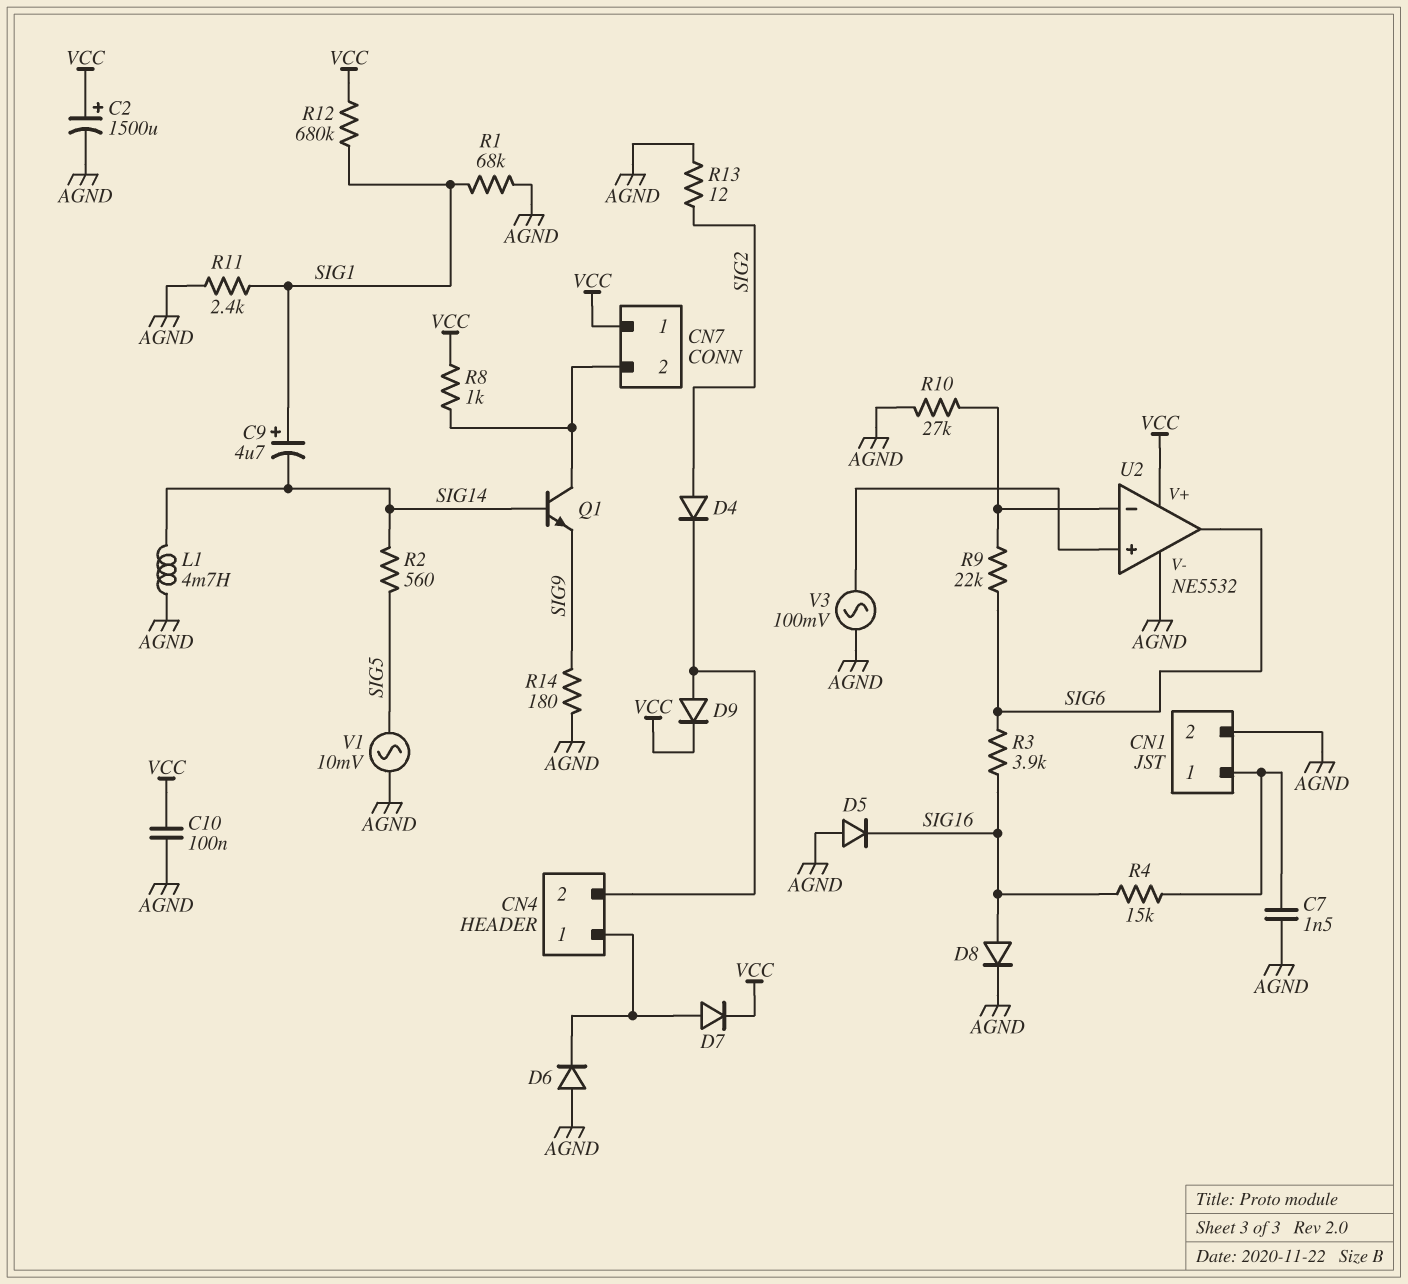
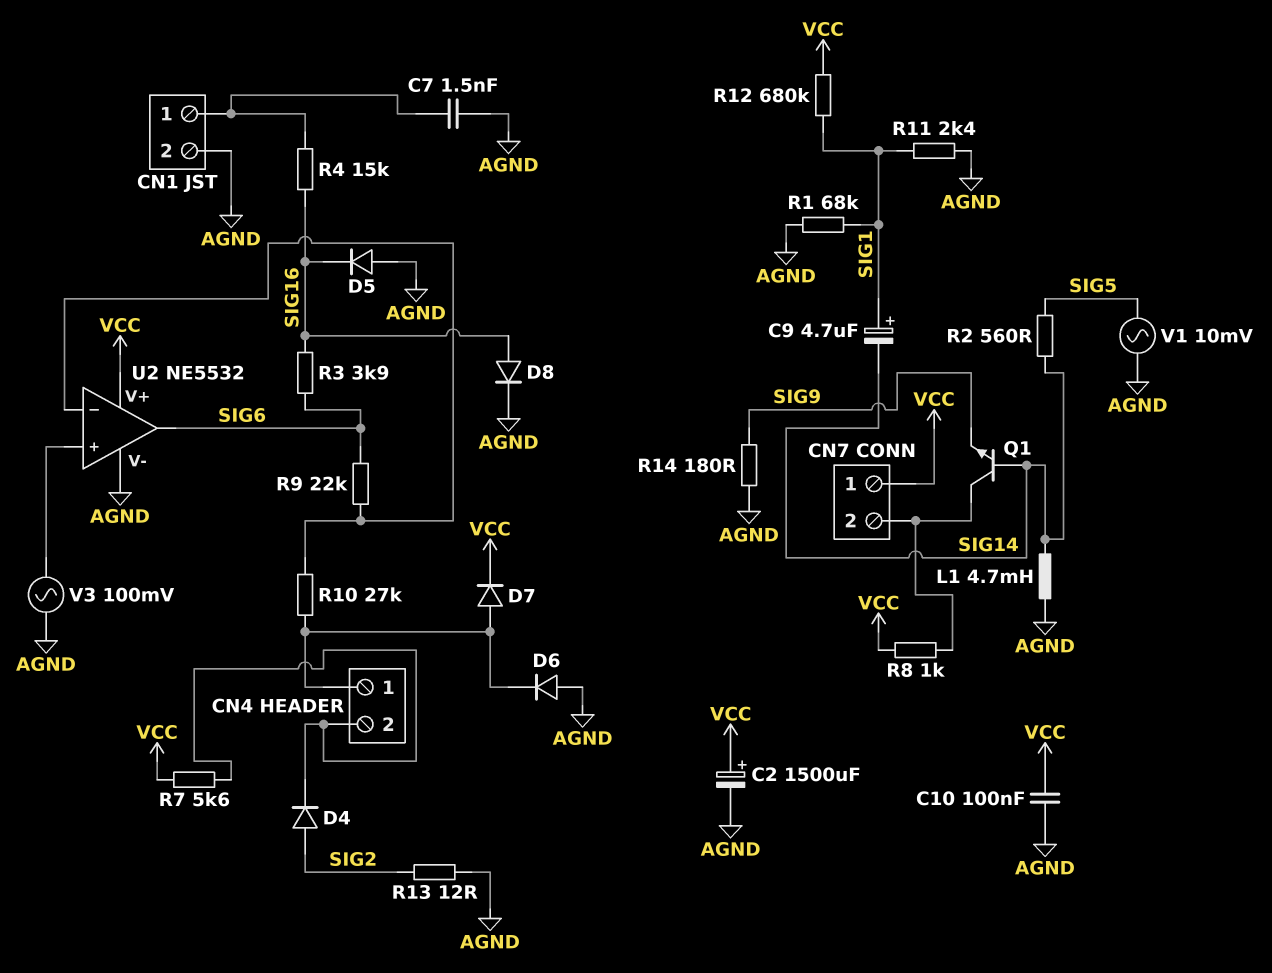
D9: diode (A CN4/2, K VCC) -> none
R7: none -> 5.6k (CN4/2, VCC)
R10: 27k (AGND, U2/in-) -> 27k (CN4/1, U2/in-)

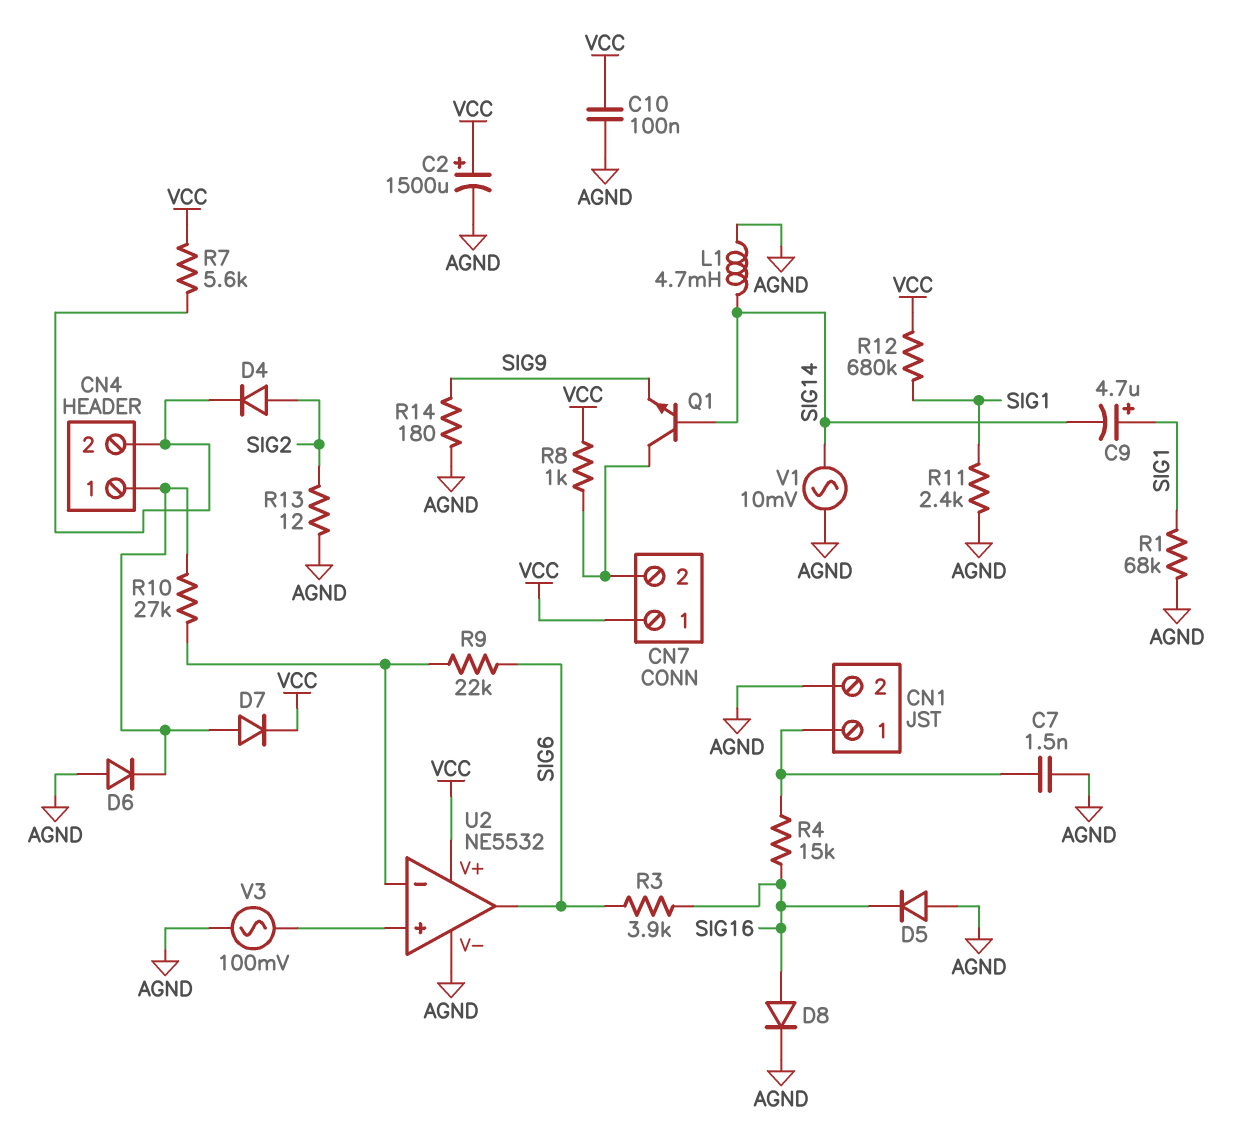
R2: 560 (SIG5, SIG14) -> none
V1: AC 10mV (AGND, SIG5) -> AC 10mV (AGND, SIG14)

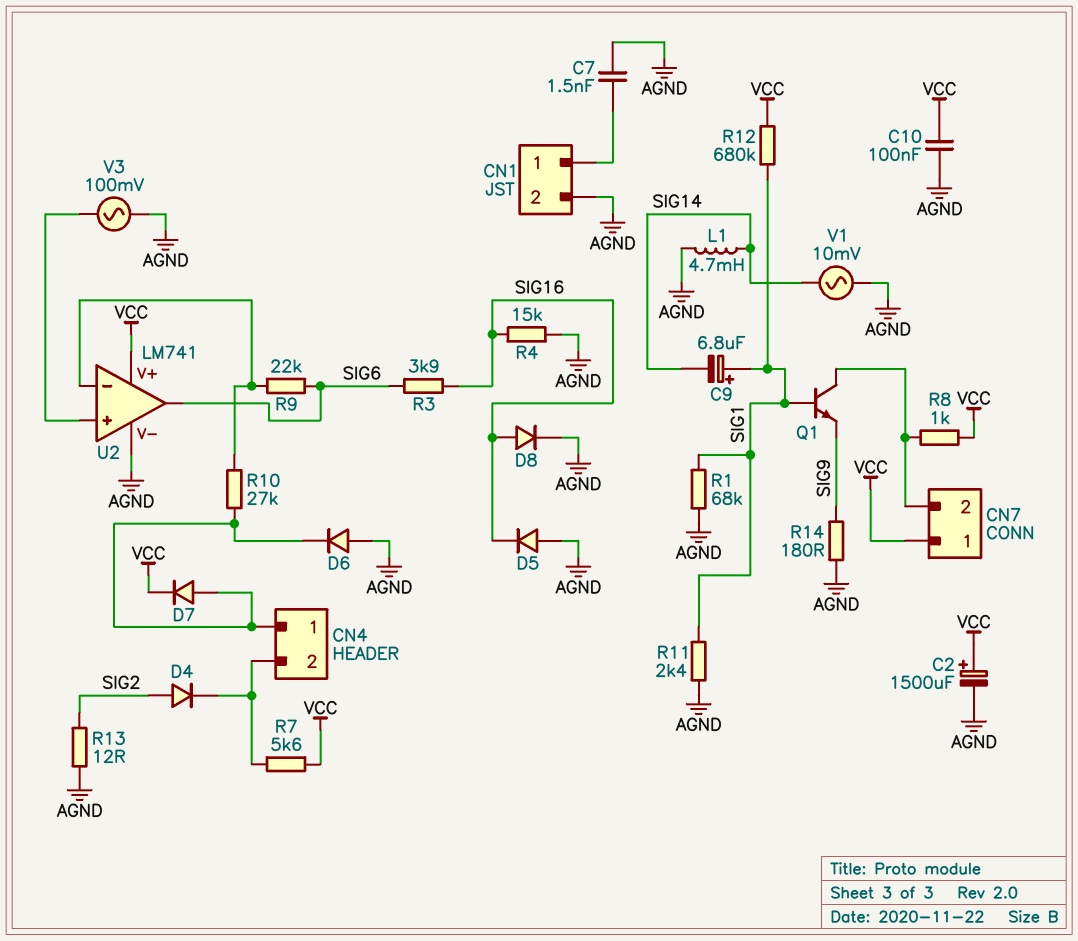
C9: 4.7uF (plus SIG1, minus SIG14) -> 6.8uF (plus SIG1, minus SIG14)
Q1: NPN (B SIG14, C CN7/2, E SIG9) -> NPN (B SIG1, C CN7/2, E SIG9)
R4: 15k (CN1/1, SIG16) -> 15k (AGND, SIG16)
U2: NE5532 -> LM741

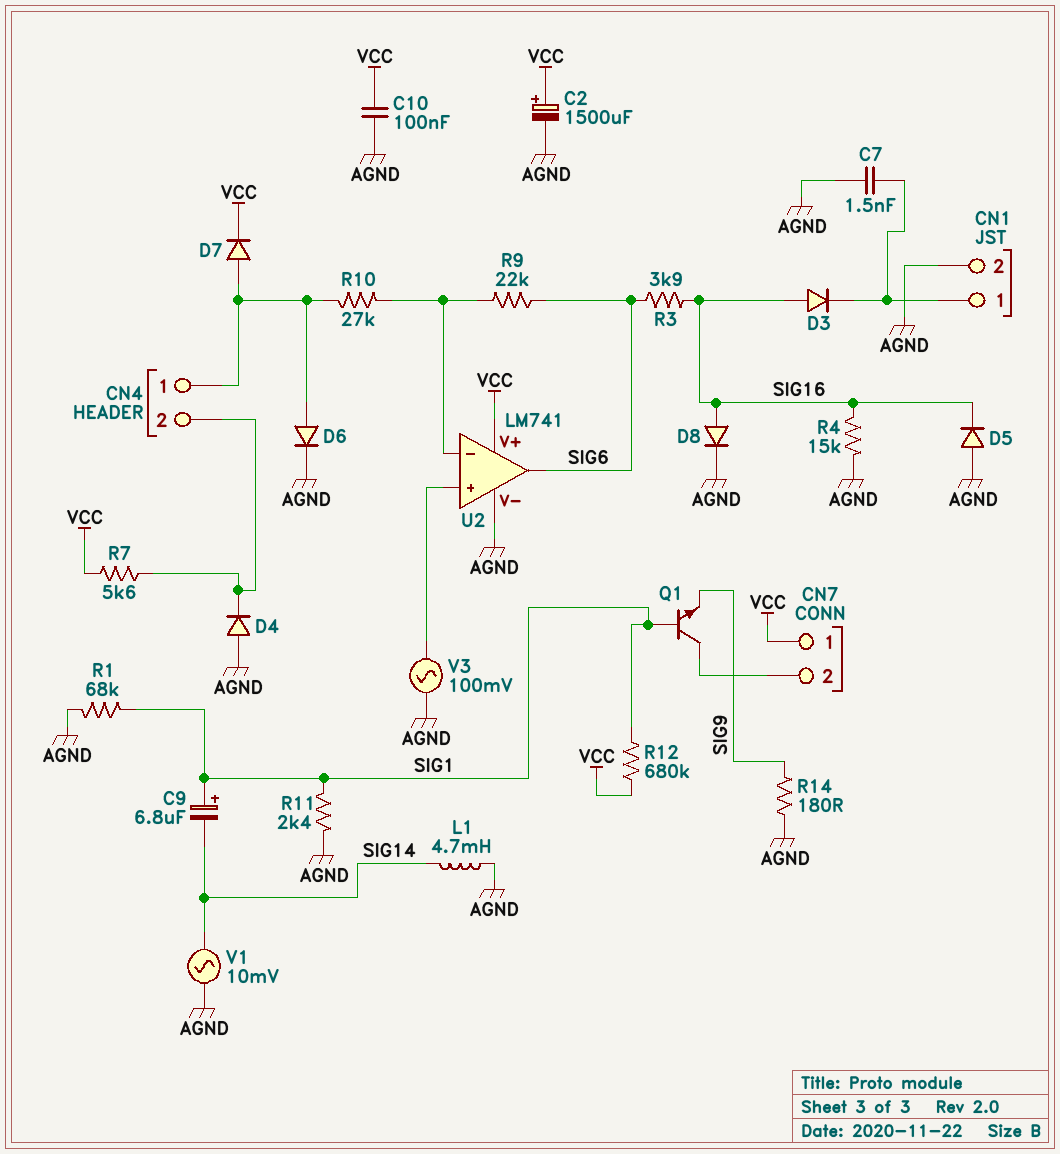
D3: none -> diode (A SIG16, K CN1/1)
D4: diode (A SIG2, K CN4/2) -> diode (A AGND, K CN4/2)
D6: diode (A AGND, K CN4/1) -> diode (A CN4/1, K AGND)
R8: 1k (CN7/2, VCC) -> none
R13: 12 (AGND, SIG2) -> none

